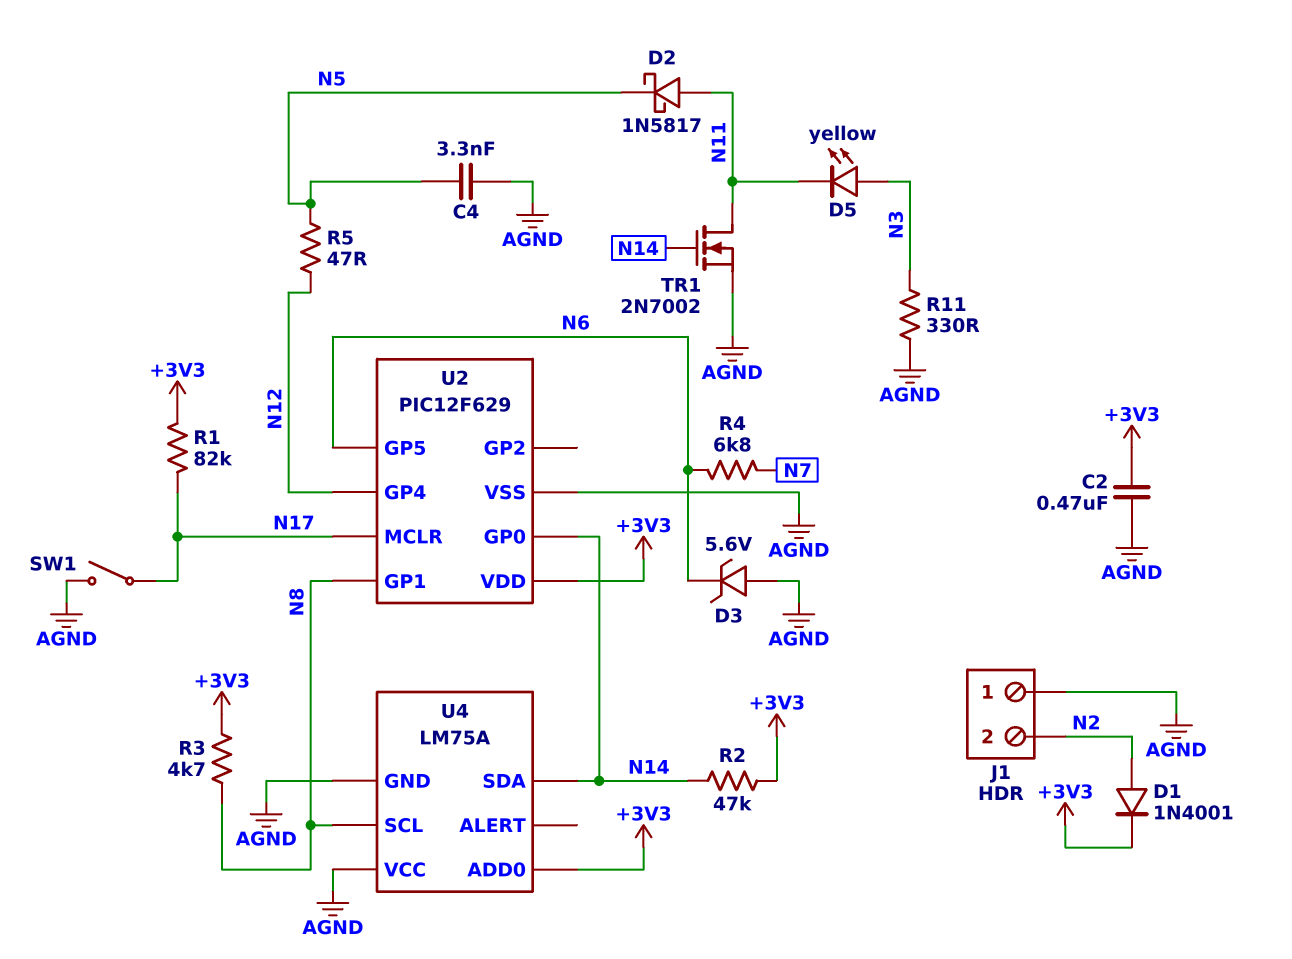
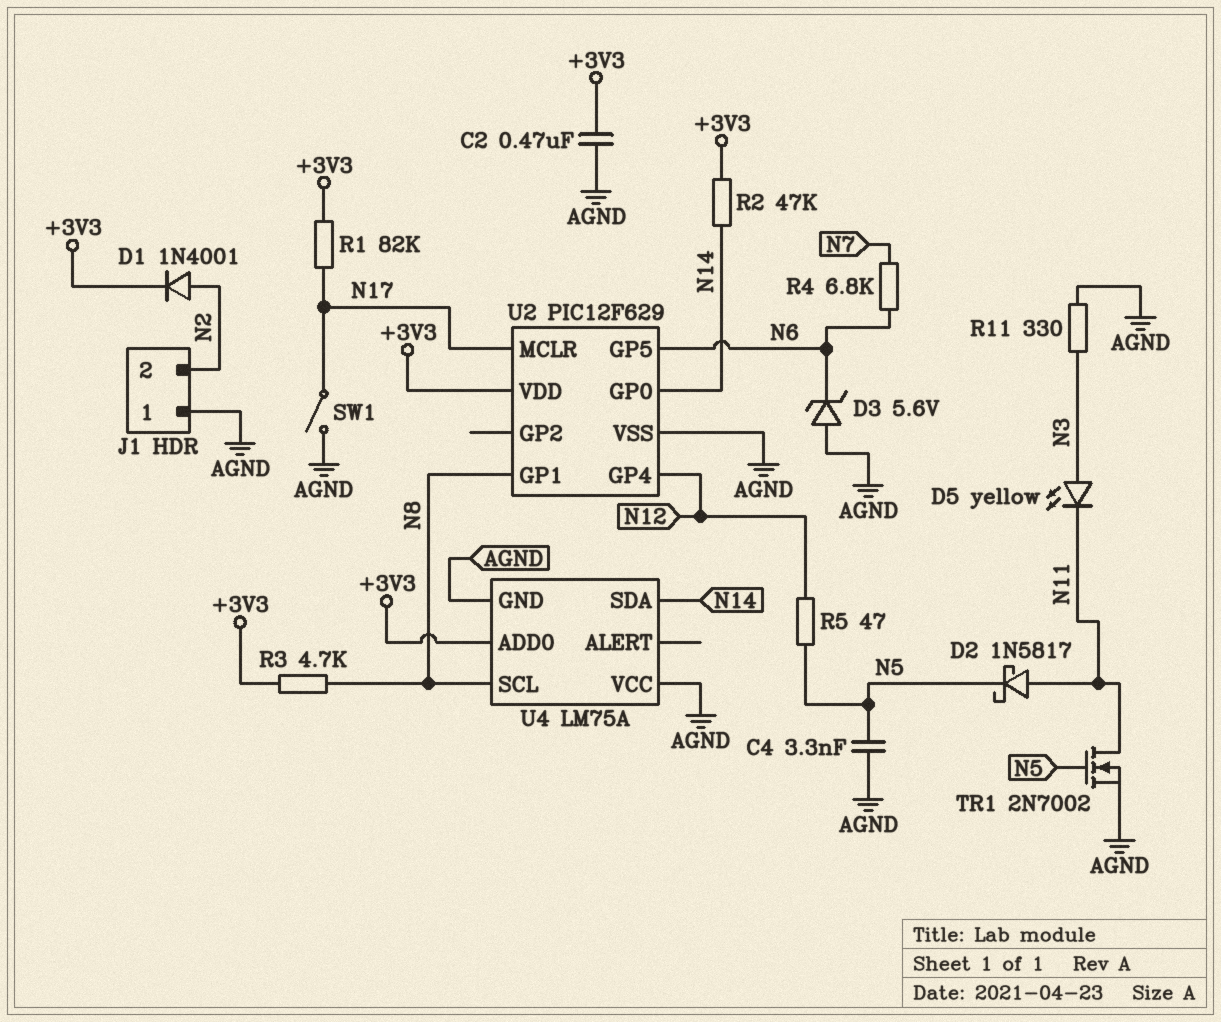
TR1: NMOS 2N7002 (G N14, D N11, S AGND) -> NMOS 2N7002 (G N5, D N11, S AGND)

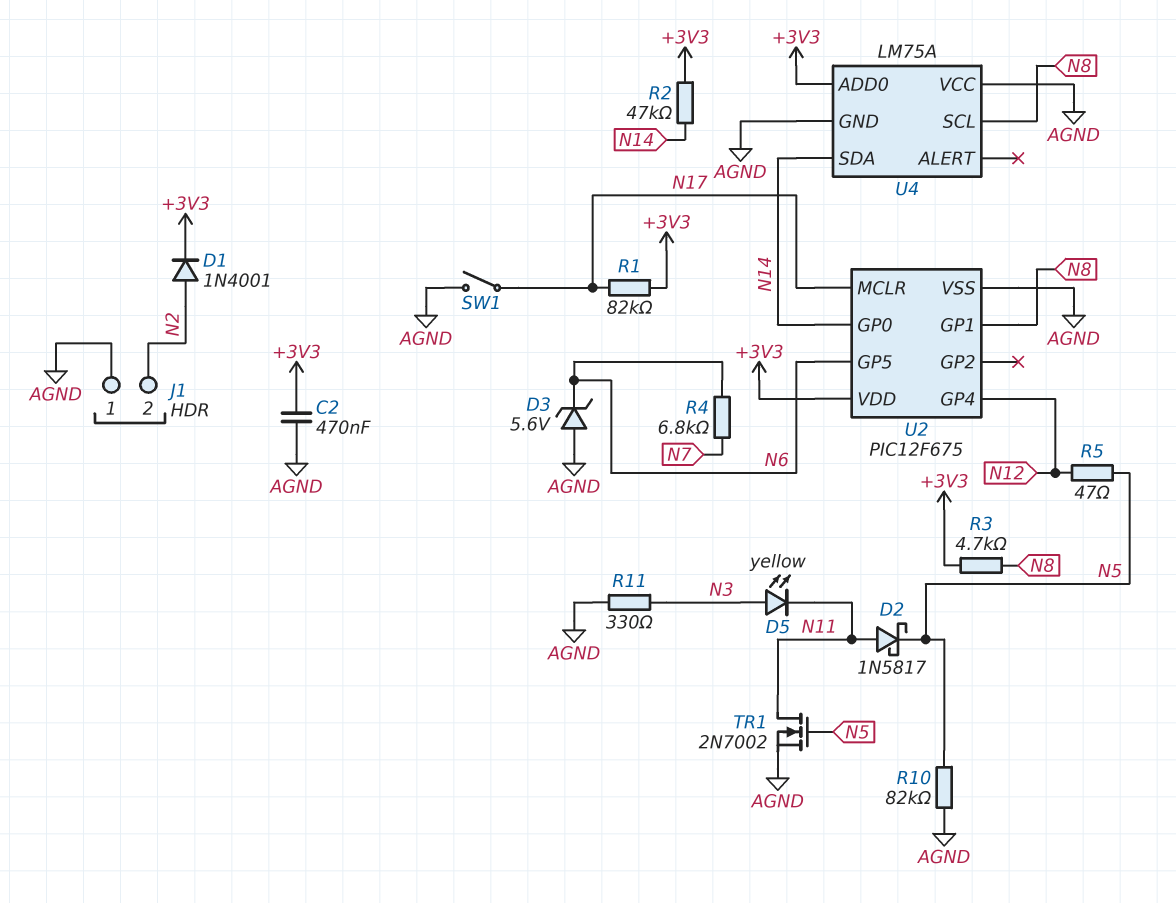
C4: 3.3nF (AGND, N5) -> none
R10: none -> 82k (AGND, N5)
U2: PIC12F629 -> PIC12F675

